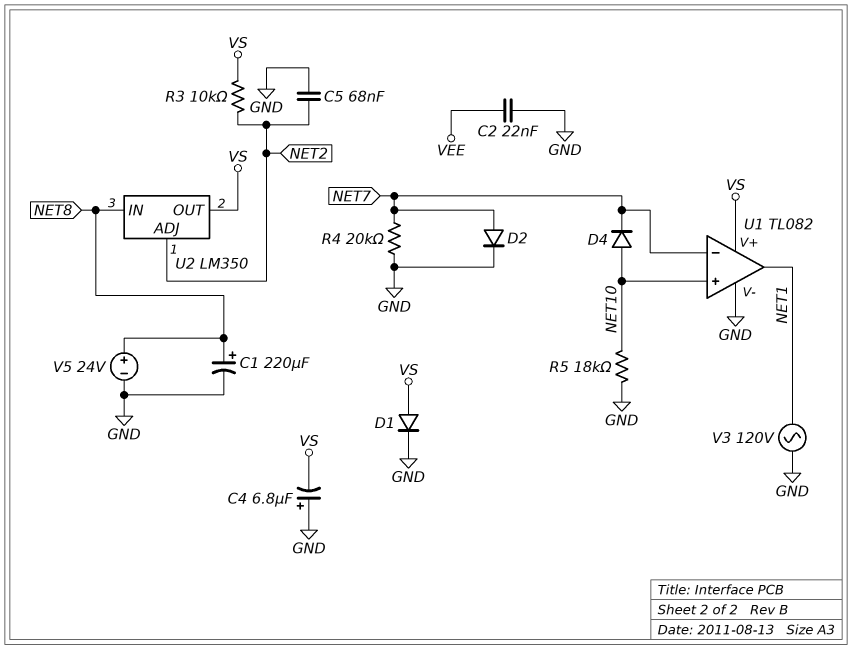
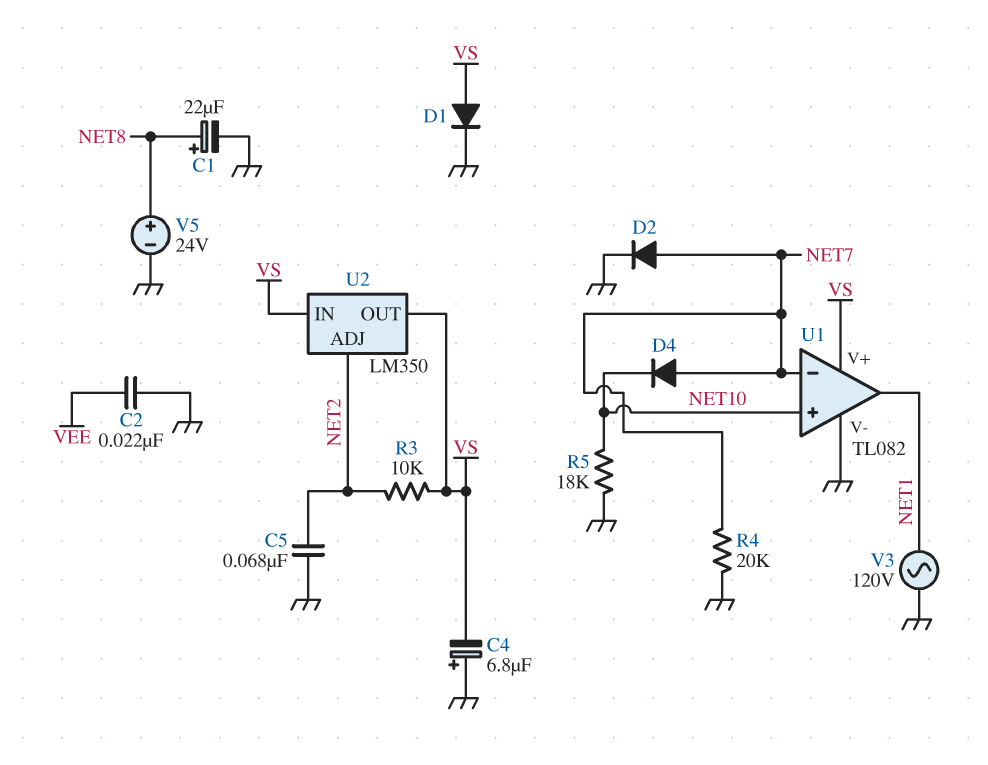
C1: 220uF (plus NET8, minus GND) -> 22uF (plus NET8, minus GND)
D4: diode (A NET10, K NET7) -> diode (A NET7, K NET10)
U2 pin IN: NET8 -> VS

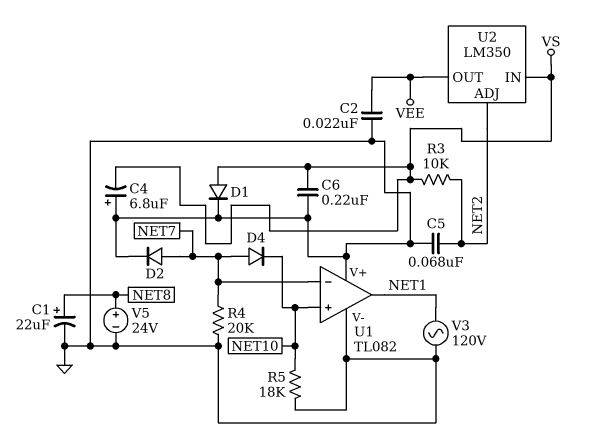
C6: none -> 220nF (GND, VS)
U1 pin V+: VS -> GND
U2 pin OUT: VS -> VEE

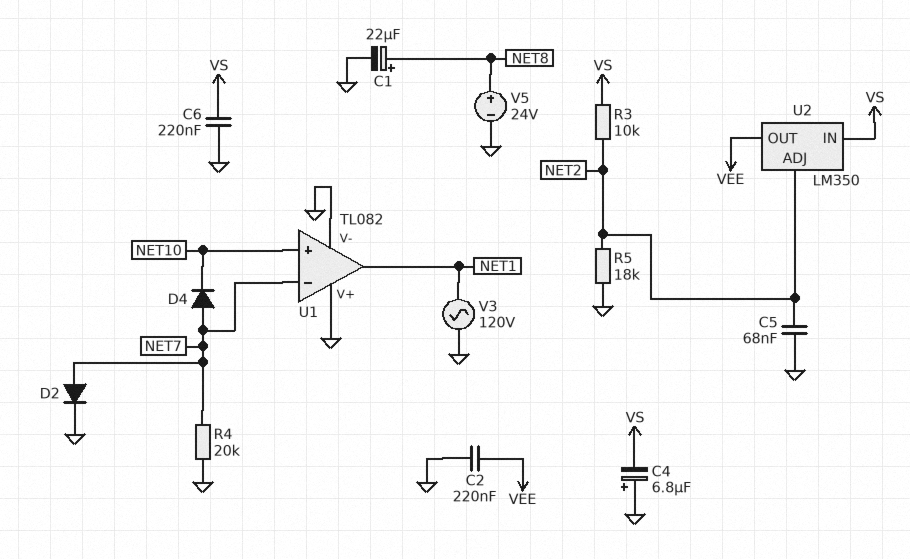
C2: 22nF (GND, VEE) -> 220nF (GND, VEE)
D1: diode (A VS, K GND) -> none
R5: 18k (GND, NET10) -> 18k (GND, NET2)

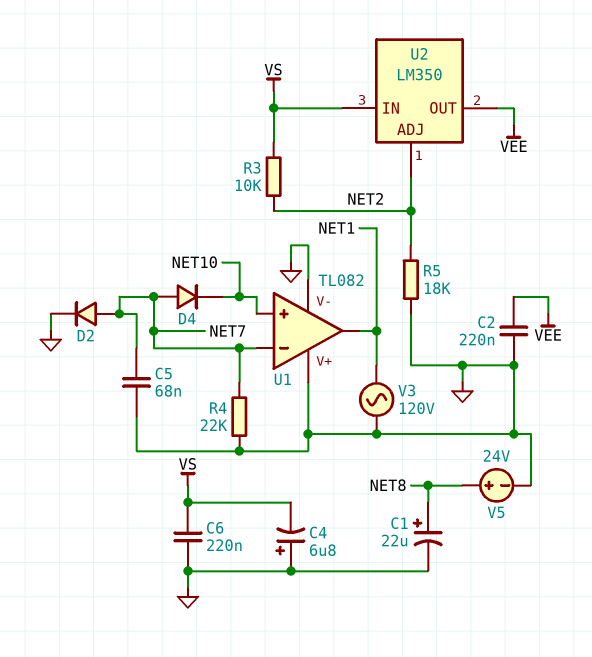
C5: 68nF (GND, NET2) -> 68nF (GND, NET7)
R4: 20k (GND, NET7) -> 22k (GND, NET7)

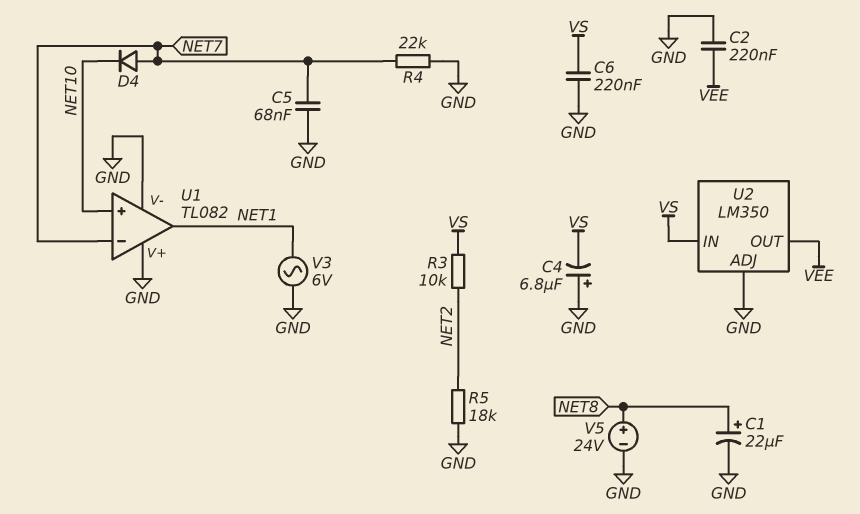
D2: diode (A NET7, K GND) -> none
U2 pin ADJ: NET2 -> GND
V3: AC 120V (GND, NET1) -> AC 6V (GND, NET1)

